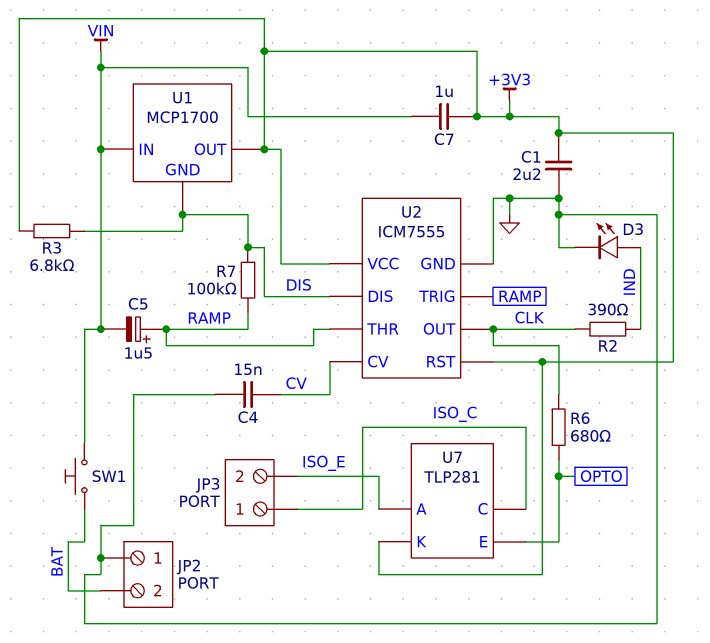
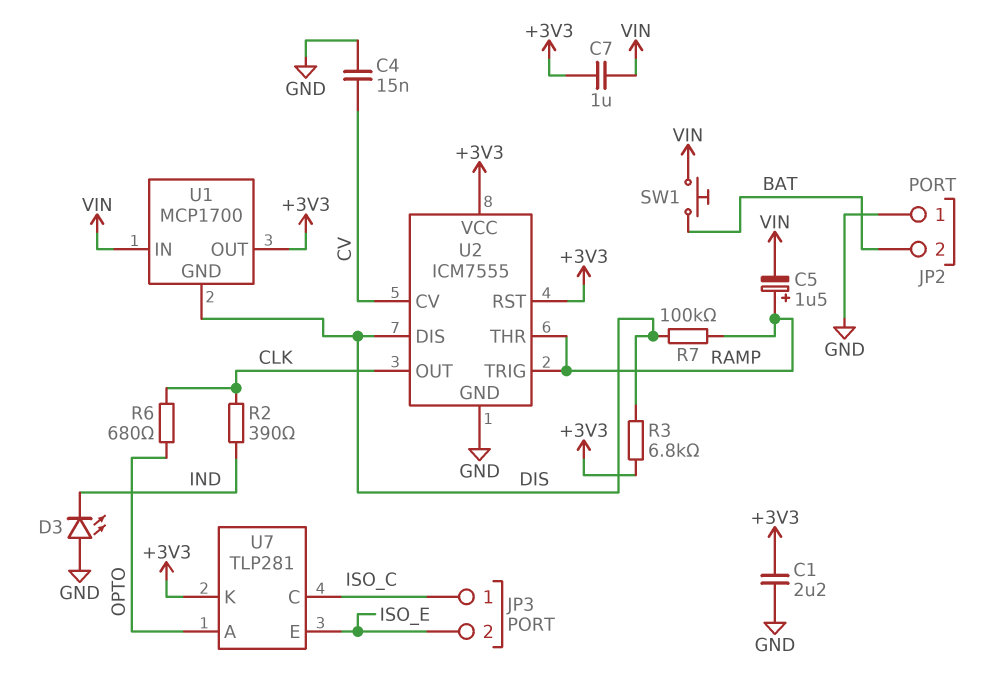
D3: LED (A IND, K GND) -> LED (A GND, K IND)
U7 pin A: ISO_E -> OPTO
U7 pin E: OPTO -> ISO_E

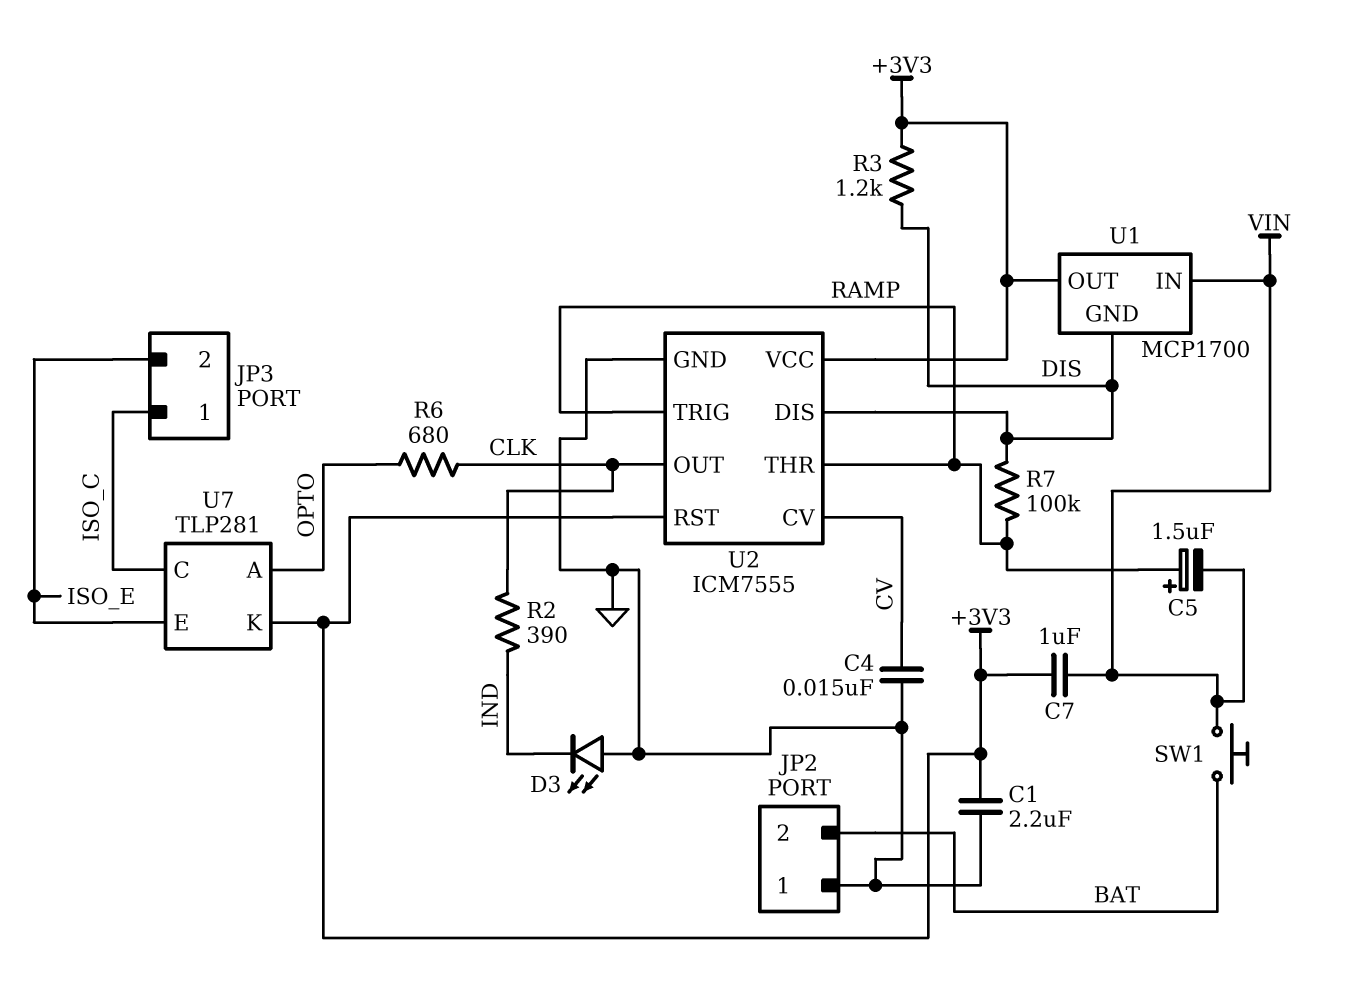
R3: 6.8k (+3V3, DIS) -> 1.2k (+3V3, DIS)

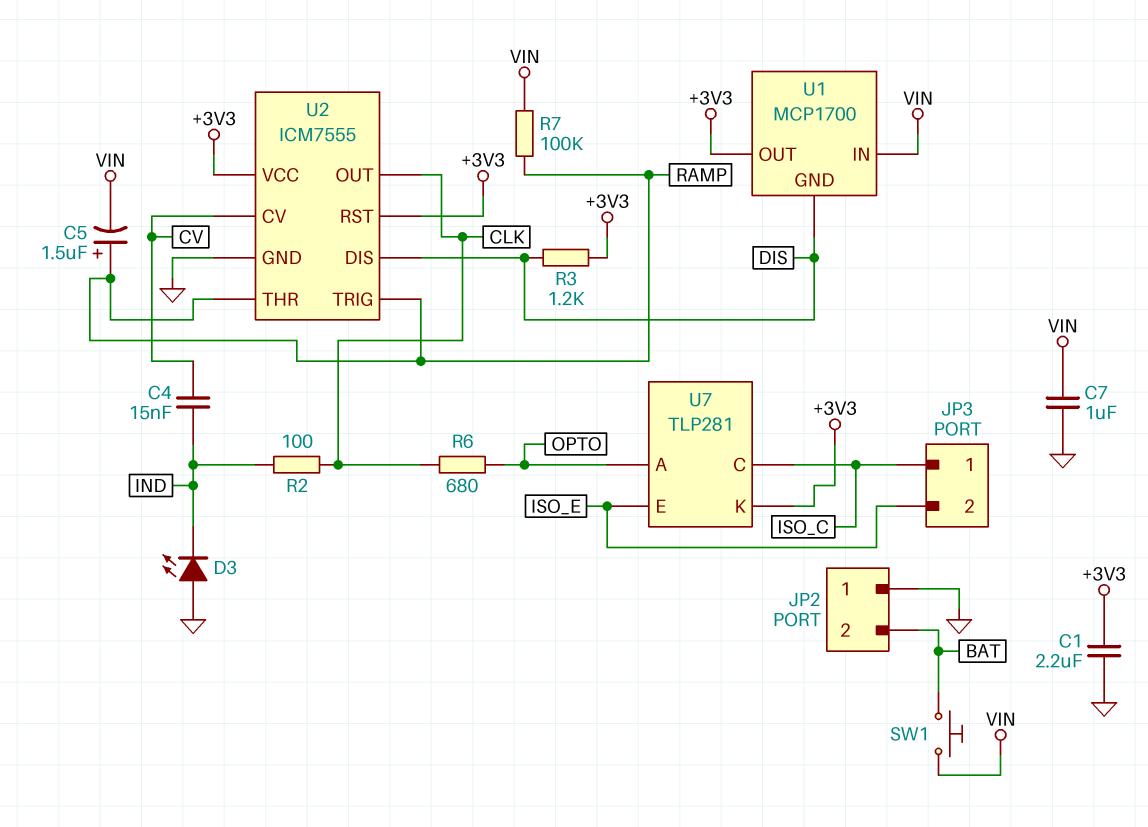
C4: 15nF (CV, GND) -> 15nF (CV, IND)
C7: 1uF (+3V3, VIN) -> 1uF (GND, VIN)
R2: 390 (CLK, IND) -> 100 (CLK, IND)
R7: 100k (DIS, RAMP) -> 100k (RAMP, VIN)

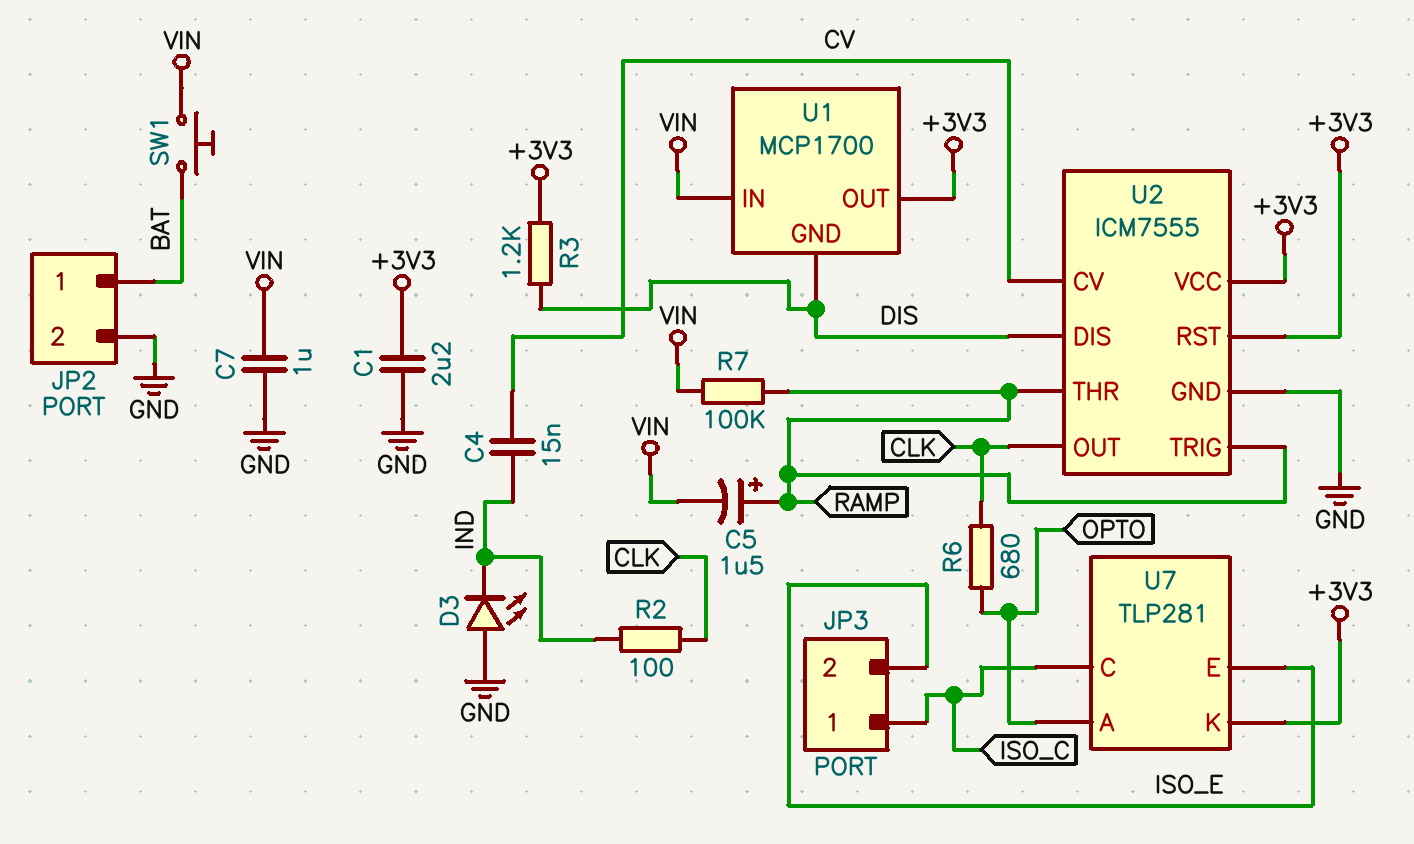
JP2 pin 1: GND -> BAT
JP2 pin 2: BAT -> GND

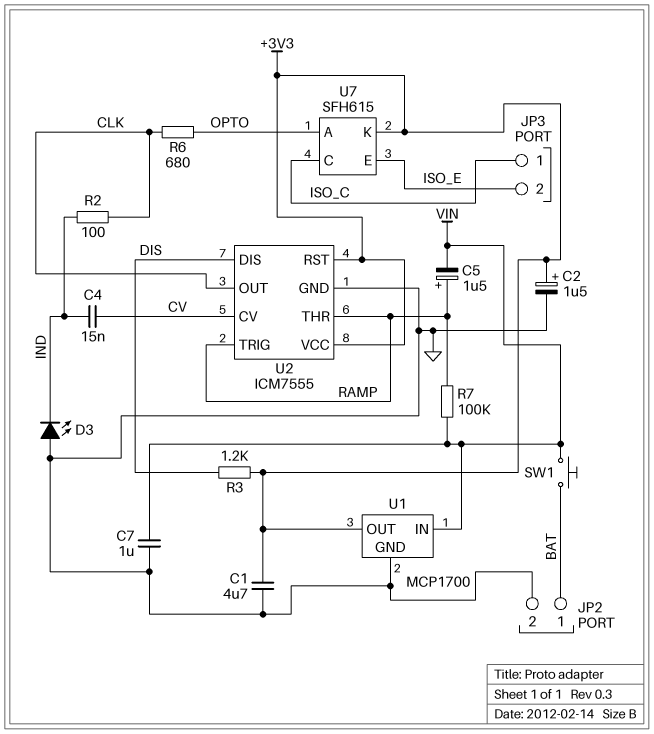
C1: 2.2uF (+3V3, GND) -> 4.7uF (+3V3, GND)
C2: none -> 1.5uF (plus +3V3, minus GND)
U1 pin GND: DIS -> GND
U7: TLP281 -> SFH615

